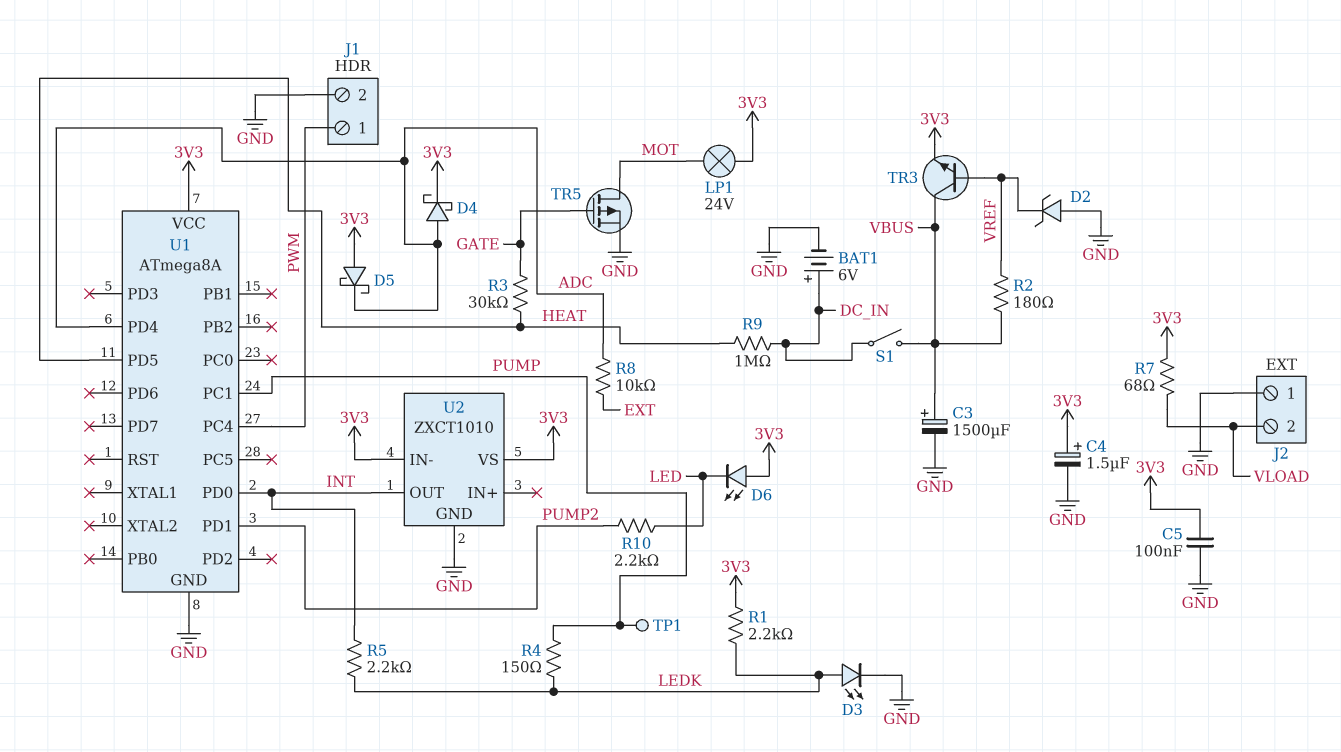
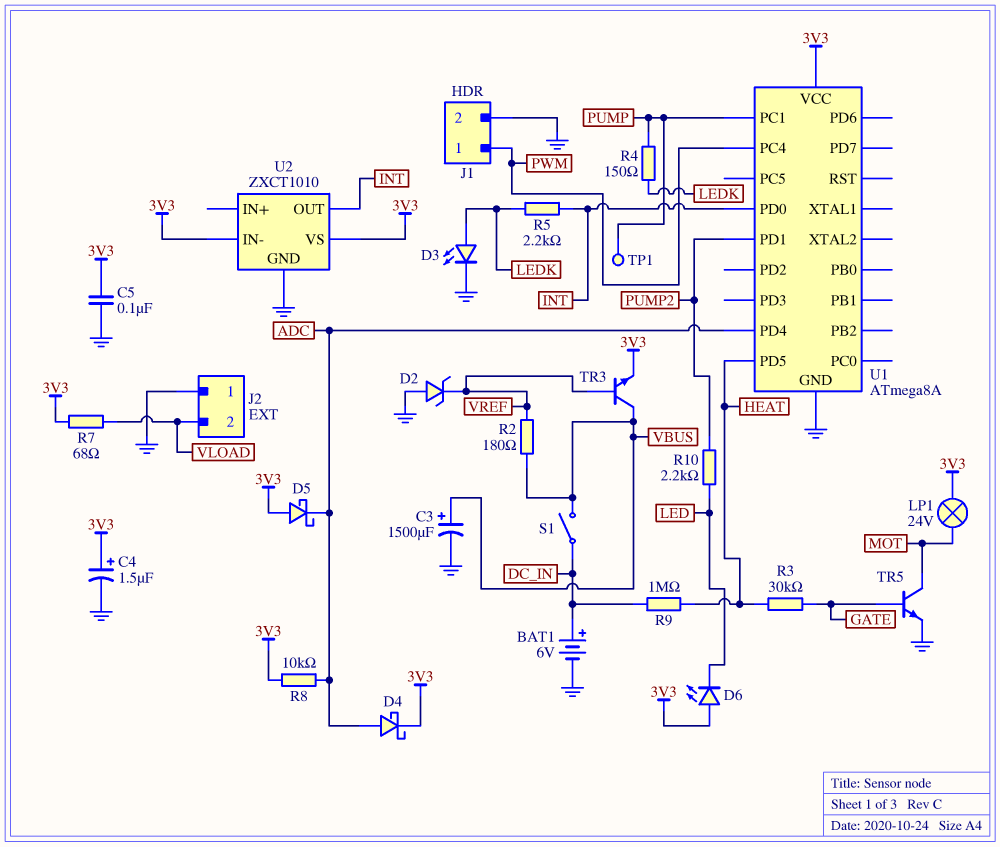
R1: 2.2k (3V3, LEDK) -> none
R8: 10k (ADC, EXT) -> 10k (3V3, ADC)
TR5: PMOS (G GATE, D MOT, S GND) -> NPN (B GATE, C MOT, E GND)

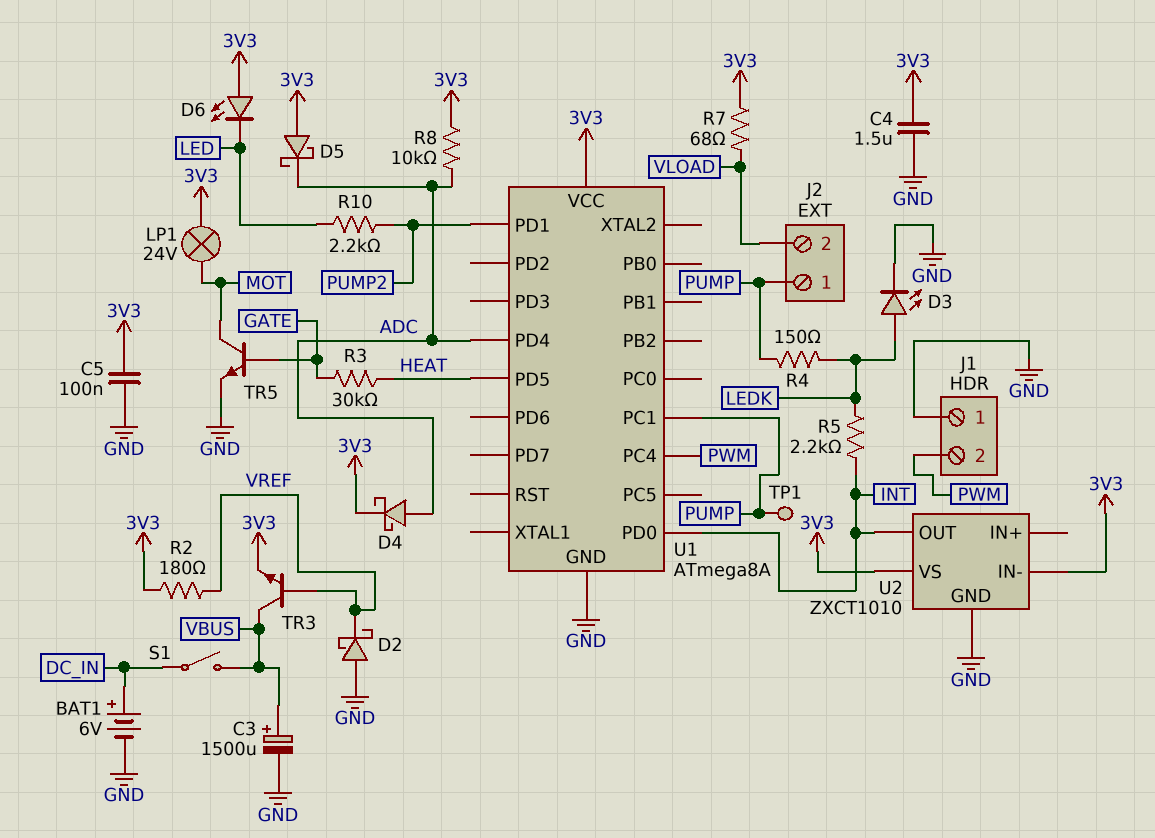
C4: 1.5uF (plus 3V3, minus GND) -> 1.5uF (3V3, GND)
D2: zener (A GND, K VREF) -> schottky (A GND, K VREF)
J1 pin 1: PWM -> GND
J1 pin 2: GND -> PWM
J2 pin 1: GND -> PUMP
R2: 180 (VBUS, VREF) -> 180 (3V3, VREF)
R9: 1M (DC_IN, HEAT) -> none

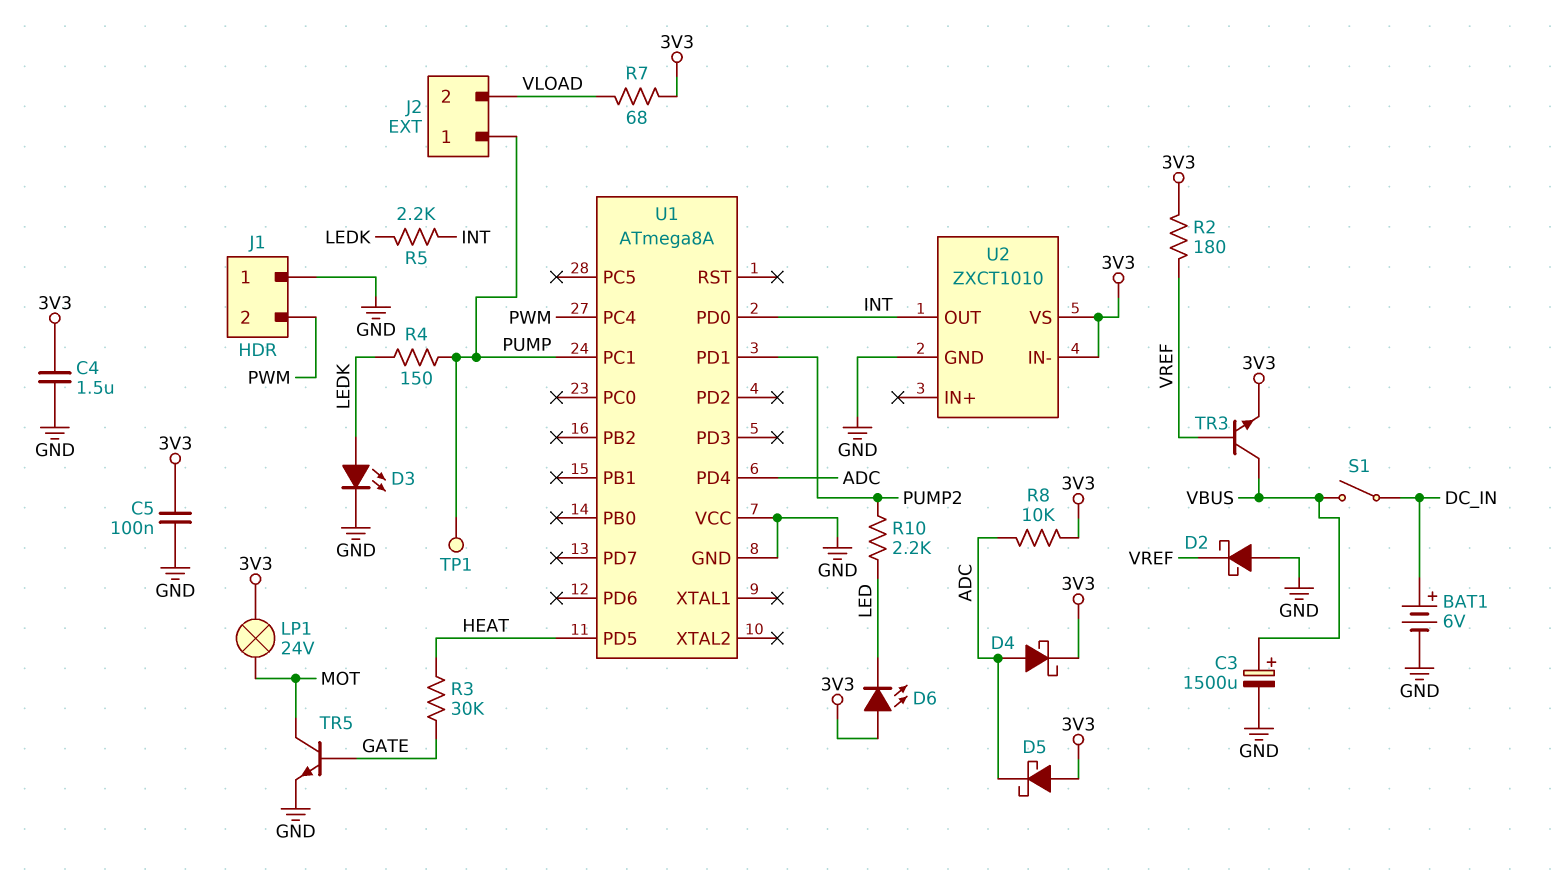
U1 pin VCC: 3V3 -> GND

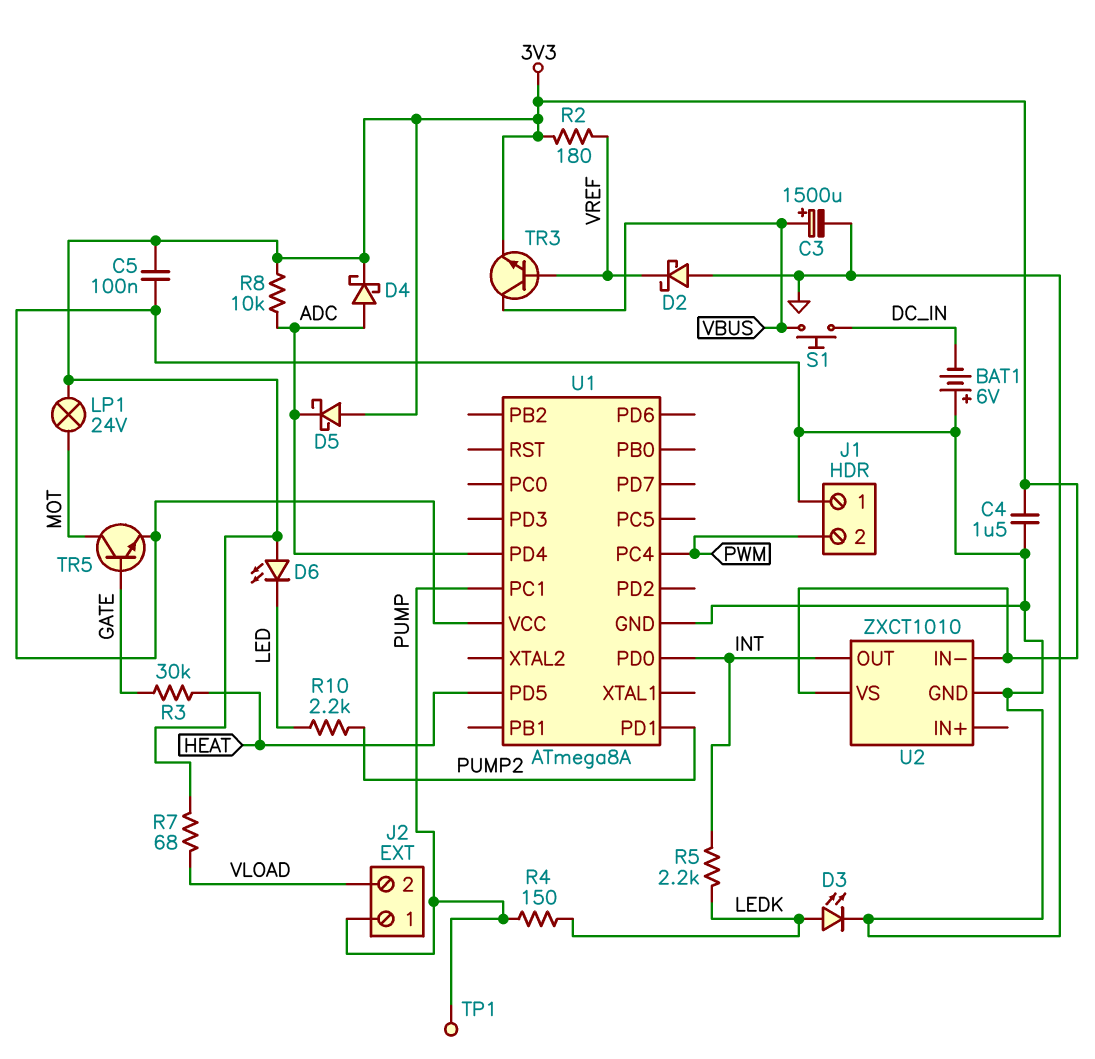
BAT1: 6V (plus DC_IN, minus GND) -> 6V (plus GND, minus DC_IN)
S1: switch (DC_IN, VBUS) -> button (DC_IN, VBUS)

